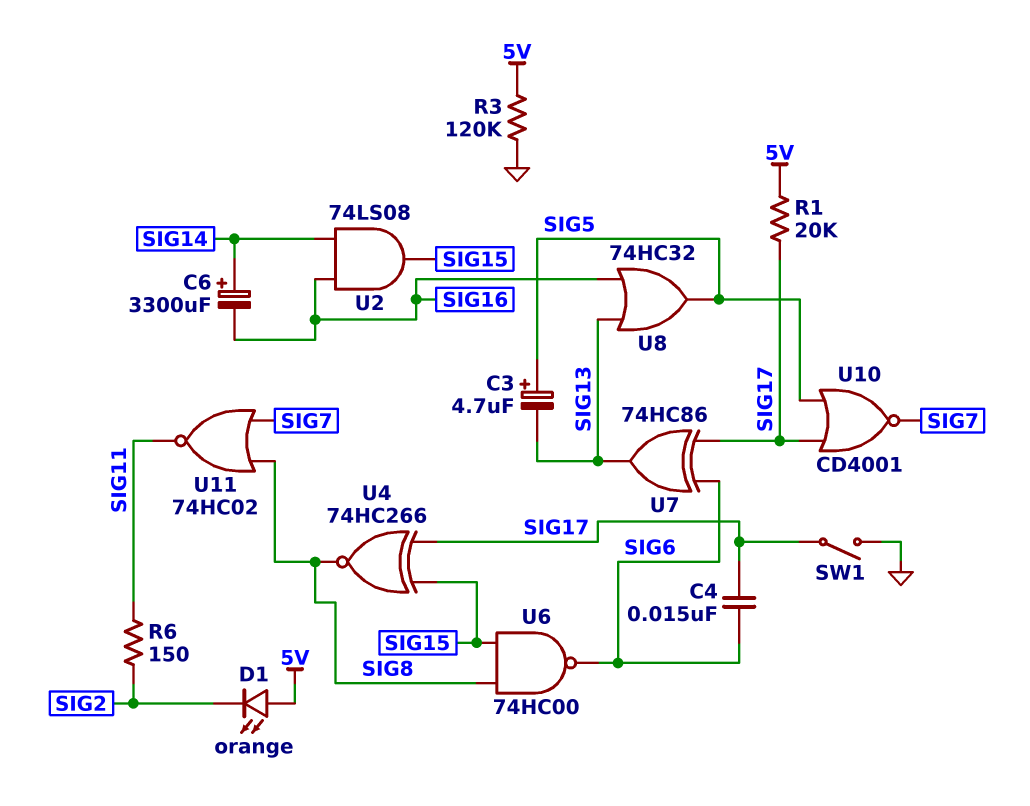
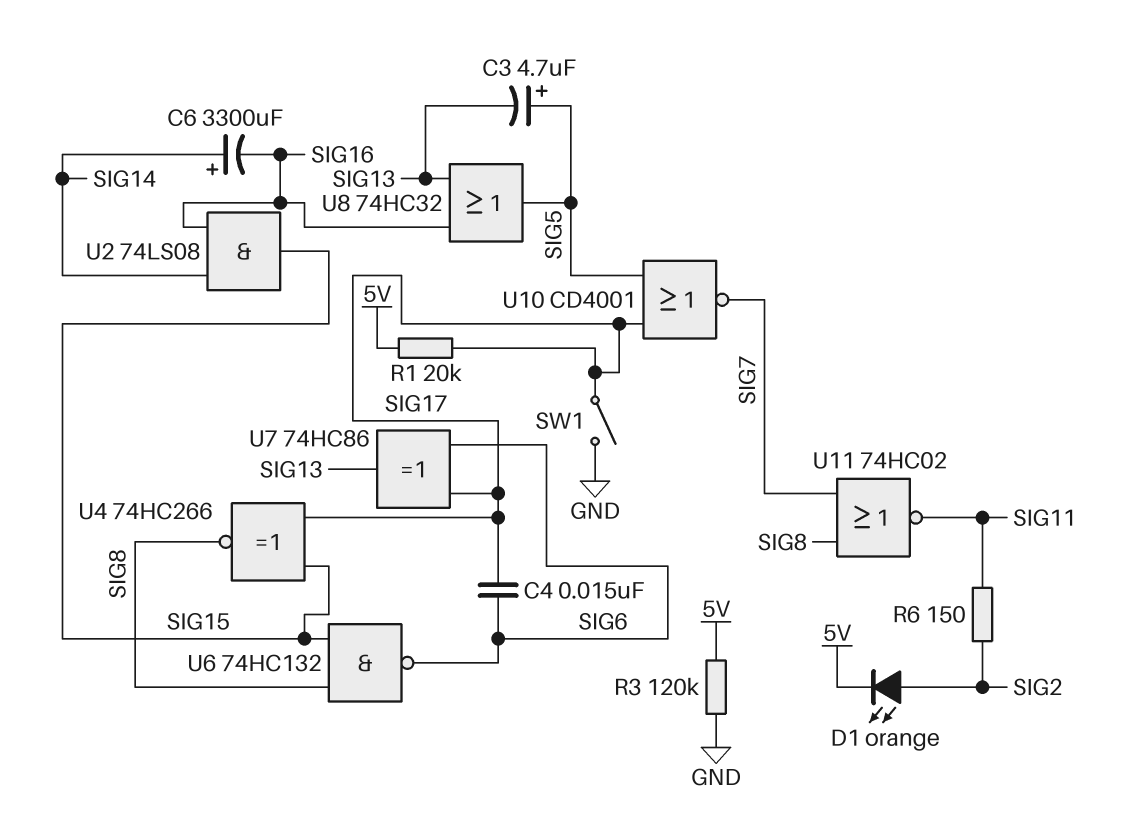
D1: LED orange (A 5V, K SIG2) -> LED orange (A SIG2, K 5V)
U6: NAND 74HC00 (in SIG8, in SIG15, out SIG6) -> NAND 74HC132 (in SIG8, in SIG15, out SIG6)

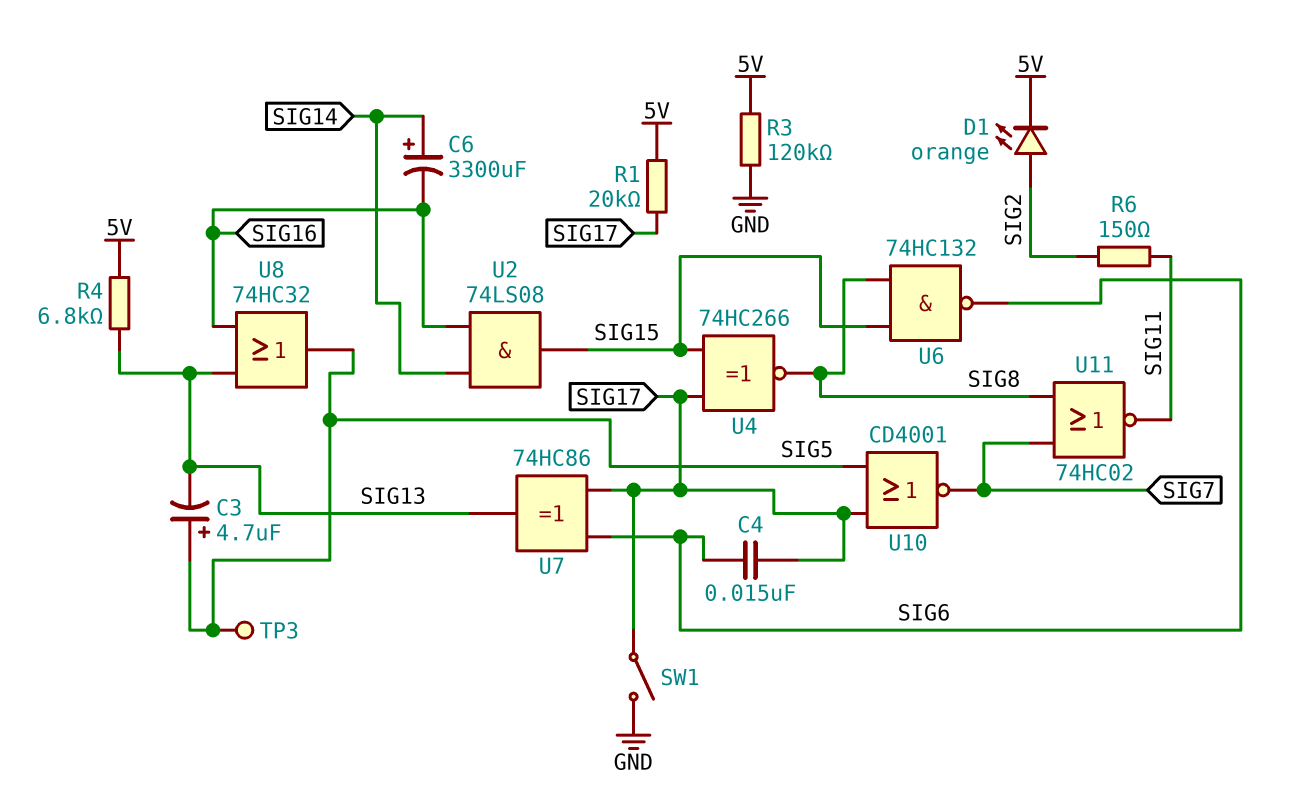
R4: none -> 6.8k (5V, SIG13)
TP3: none -> test point (SIG5)

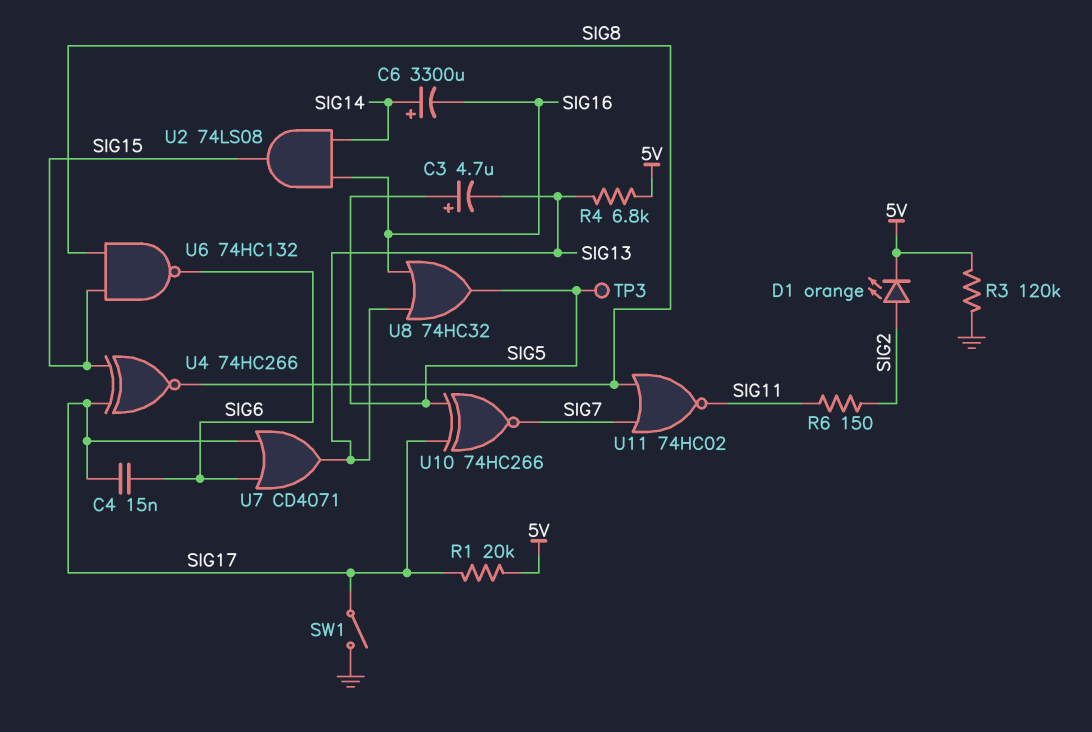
U7: XOR 74HC86 (in SIG6, in SIG17, out SIG13) -> OR CD4071 (in SIG6, in SIG17, out SIG13)
U10: NOR CD4001 (in SIG5, in SIG17, out SIG7) -> XNOR 74HC266 (in SIG5, in SIG17, out SIG7)

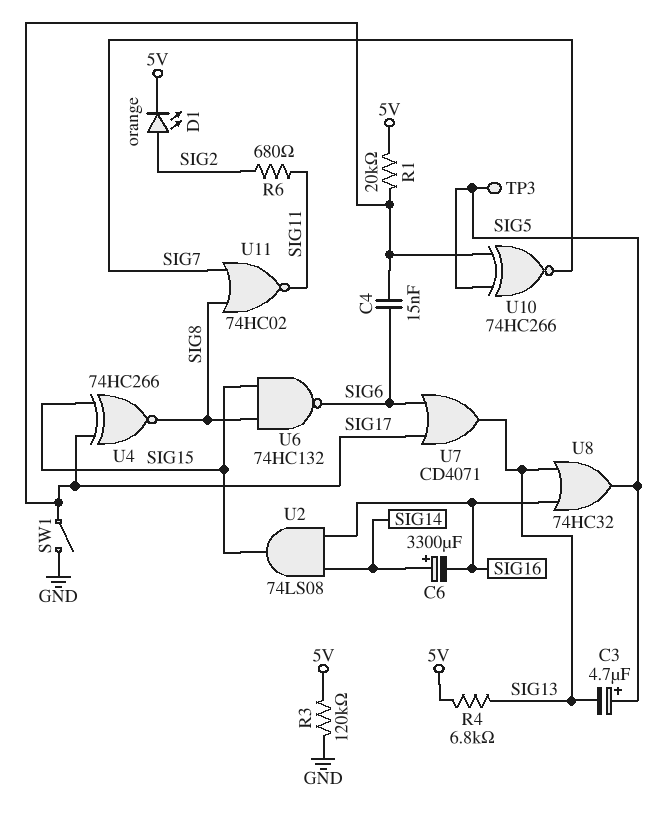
R6: 150 (SIG2, SIG11) -> 680 (SIG2, SIG11)

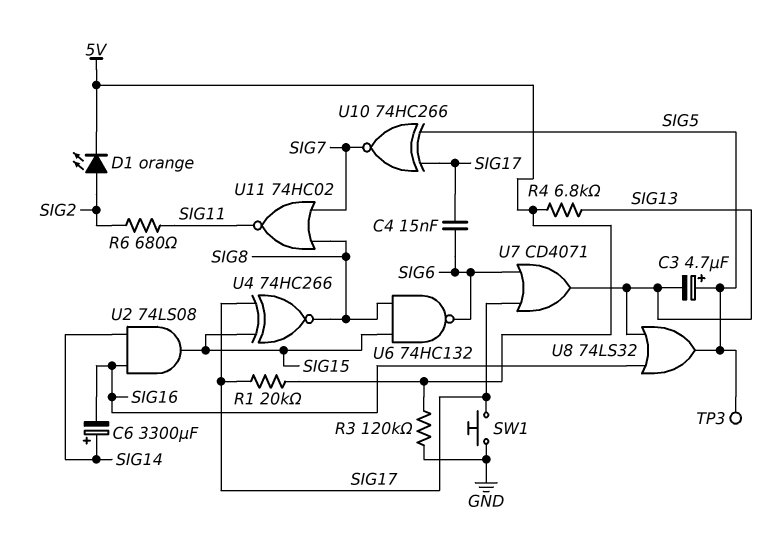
SW1: switch (GND, SIG17) -> button (GND, SIG17)
U8: OR 74HC32 (in SIG13, in SIG16, out SIG5) -> OR 74LS32 (in SIG13, in SIG16, out SIG5)

